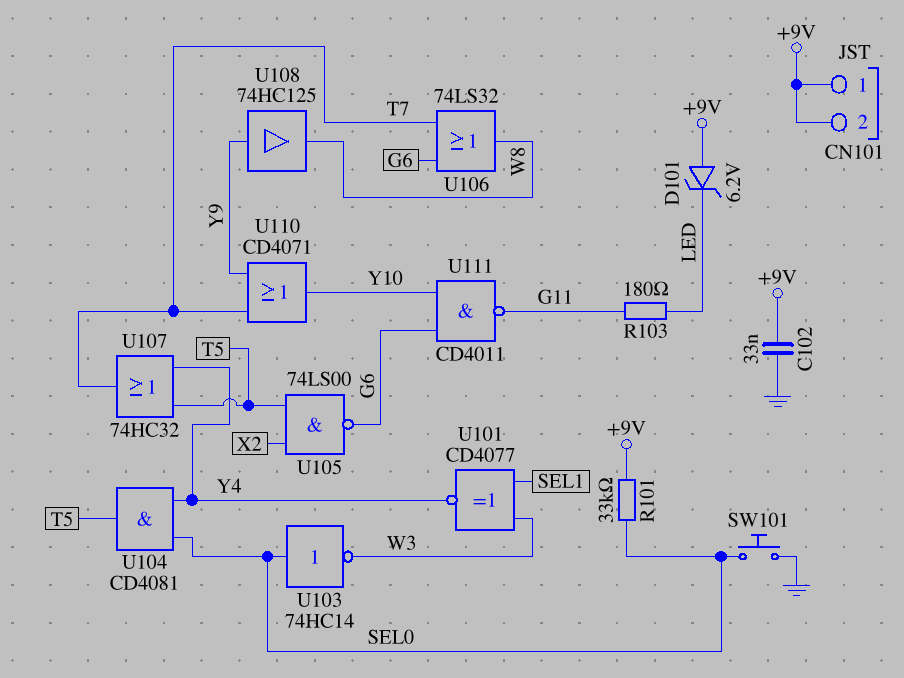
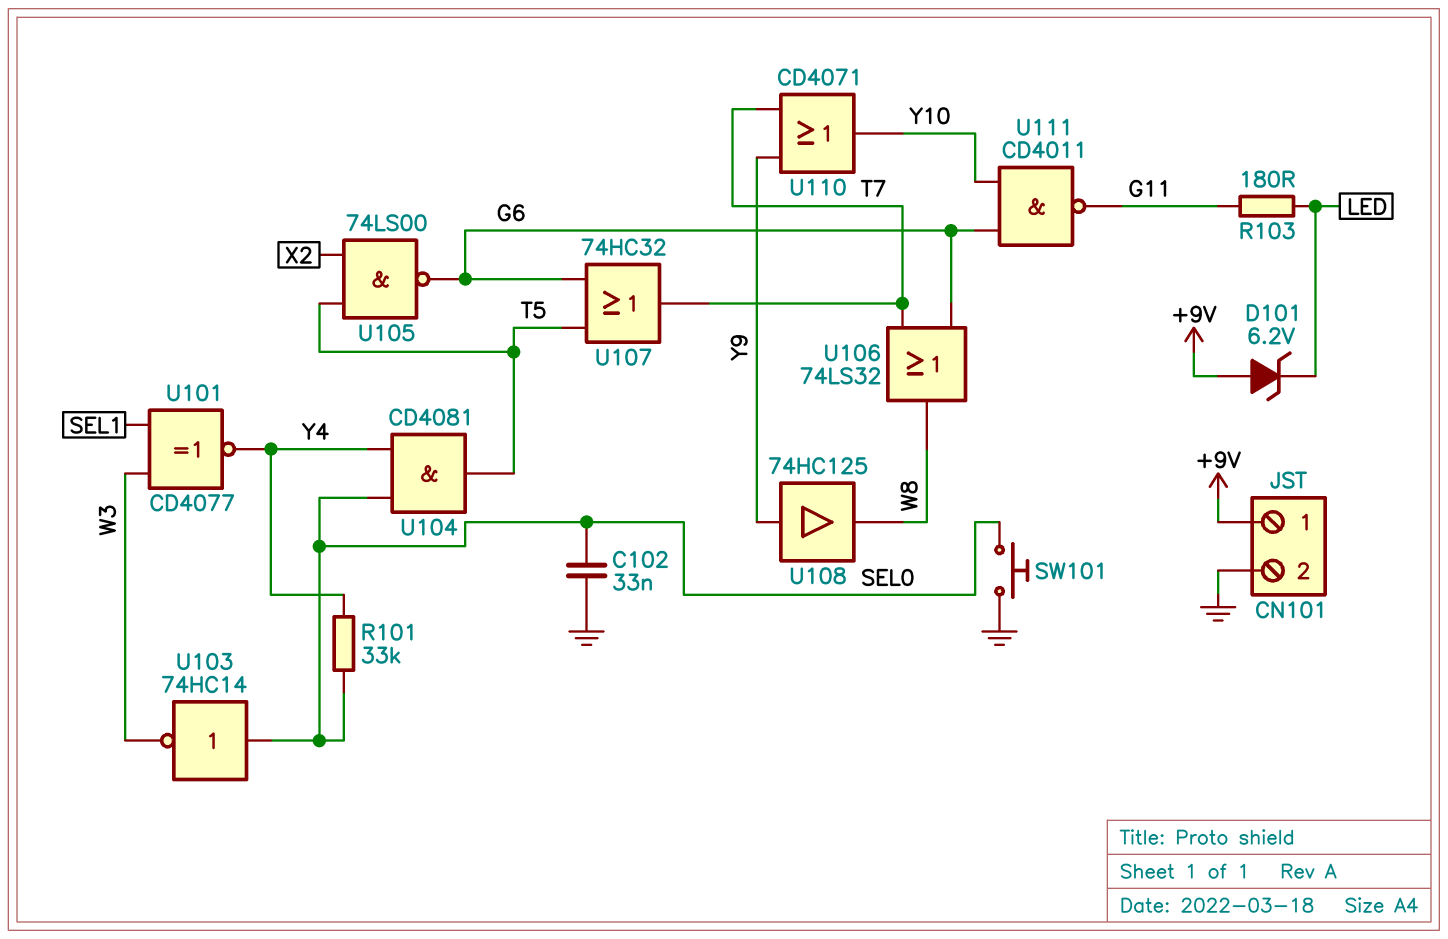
C102: 33nF (+9V, GND) -> 33nF (GND, SEL0)
CN101 pin 2: +9V -> GND
R101: 33k (+9V, SEL0) -> 33k (SEL0, Y4)
U107: OR 74HC32 (in T5, in Y4, out T7) -> OR 74HC32 (in G6, in T5, out T7)

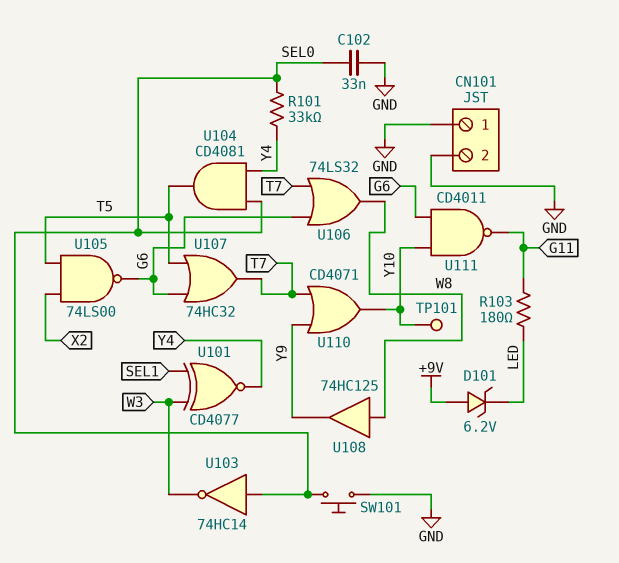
CN101 pin 1: +9V -> GND
TP101: none -> test point (Y10)
U108: buffer 74HC125 (in Y9, out W8) -> buffer 74HC125 (in W8, out Y9)

